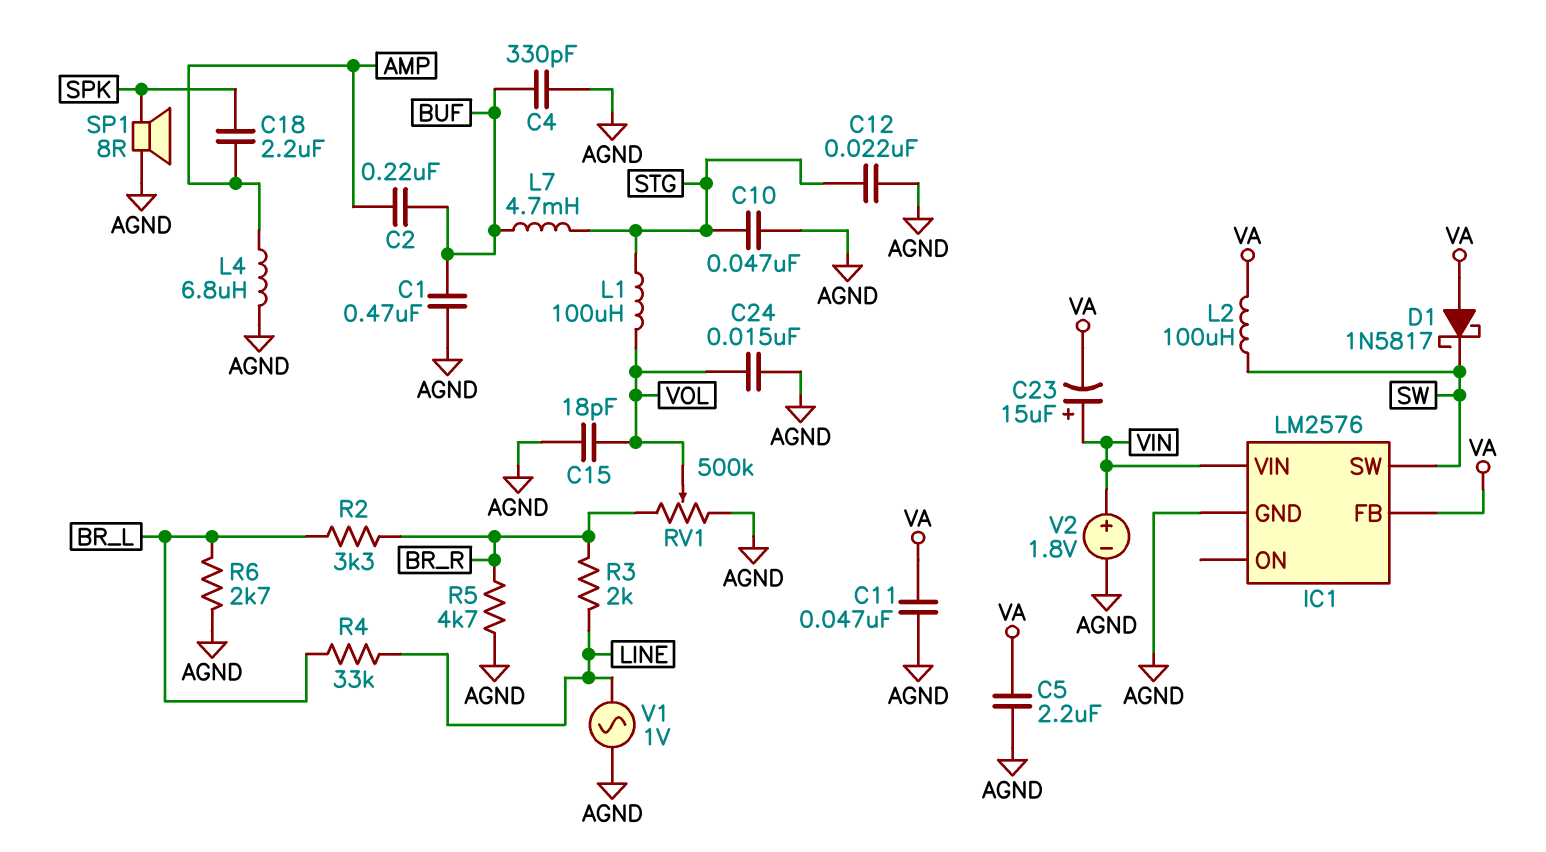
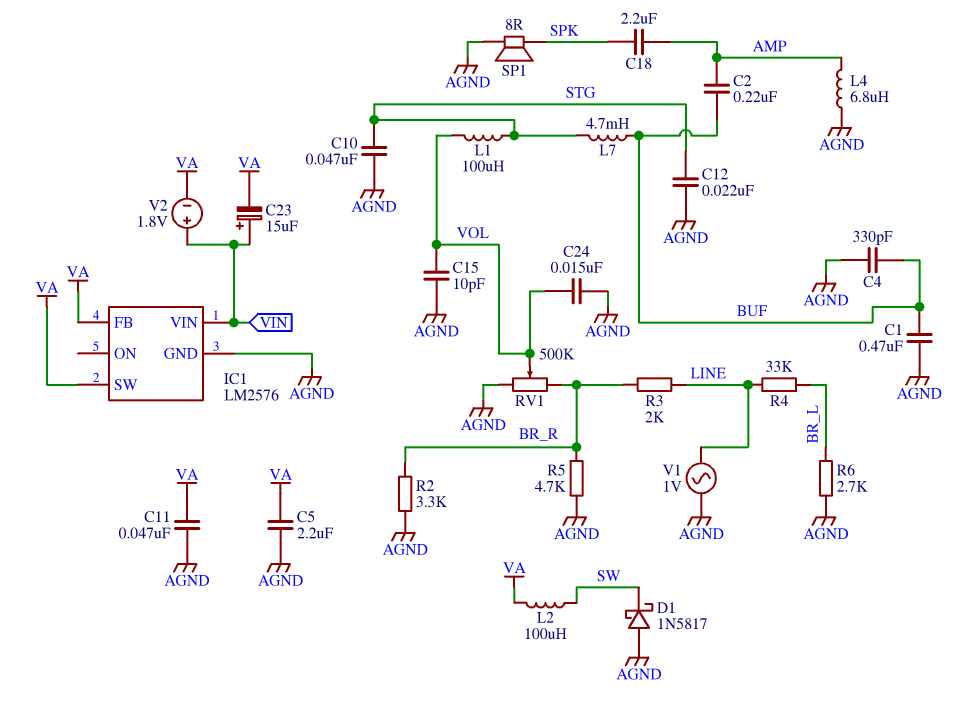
C15: 18pF (AGND, VOL) -> 10pF (AGND, VOL)
D1: schottky 1N5817 (A VA, K SW) -> schottky 1N5817 (A AGND, K SW)
IC1 pin SW: SW -> VA
R2: 3.3k (BR_L, BR_R) -> 3.3k (AGND, BR_R)
V2: 1.8V (plus VIN, minus AGND) -> 1.8V (plus VIN, minus VA)

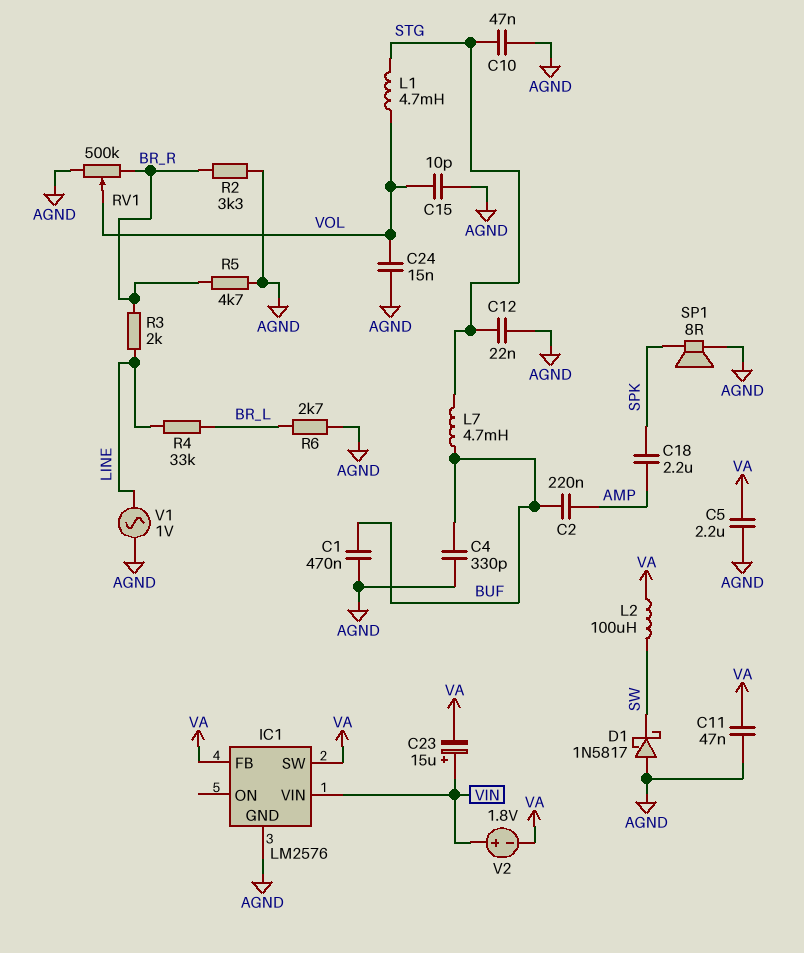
L1: 100uH (STG, VOL) -> 4.7mH (STG, VOL)
L4: 6.8uH (AGND, AMP) -> none

